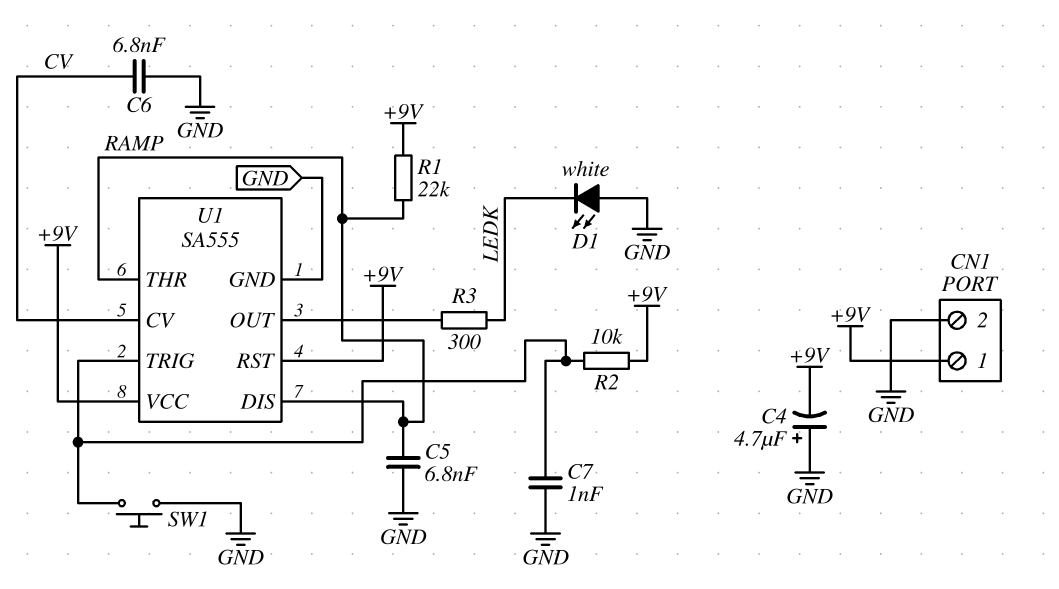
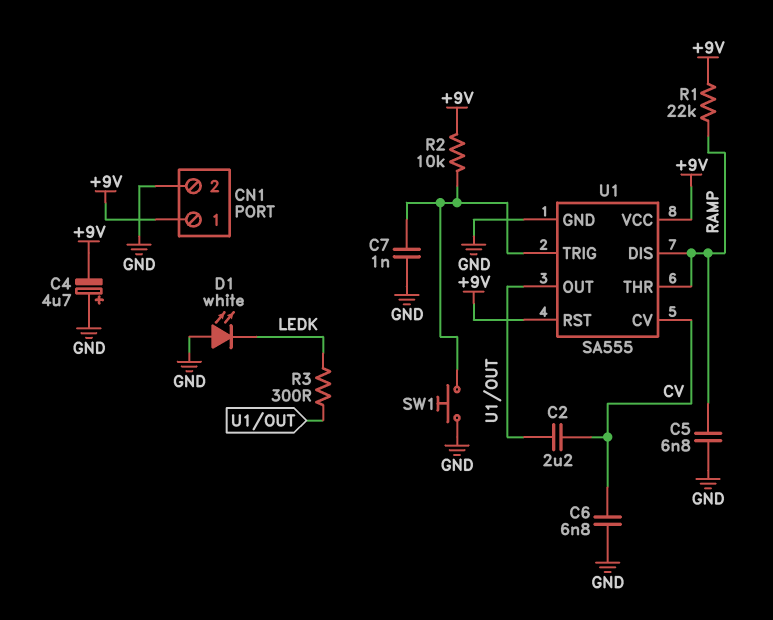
C2: none -> 2.2uF (CV, U1/OUT)

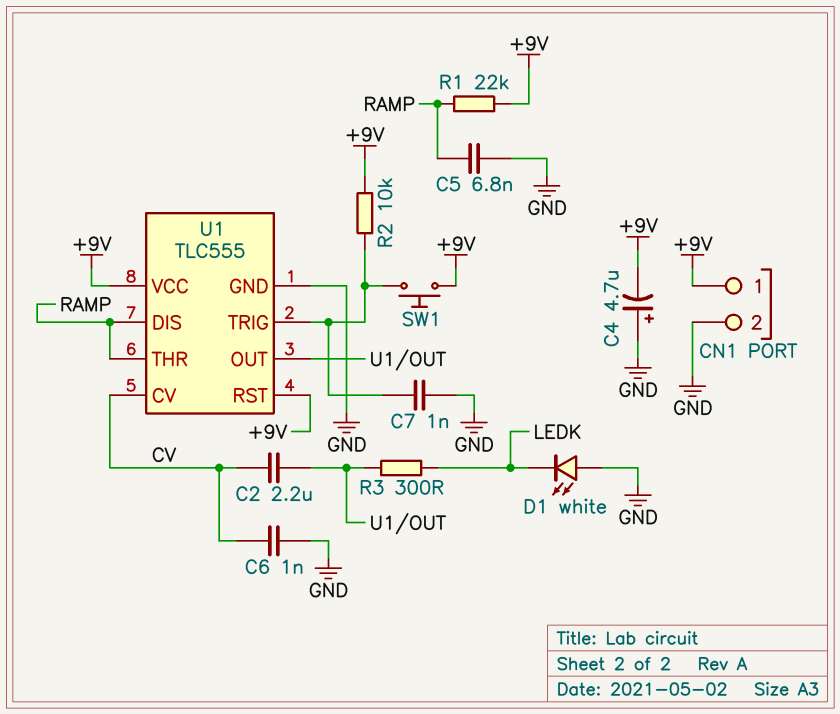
C6: 6.8nF (CV, GND) -> 1nF (CV, GND)
SW1: button (GND, U1/TRIG) -> button (+9V, U1/TRIG)
U1: SA555 -> TLC555

